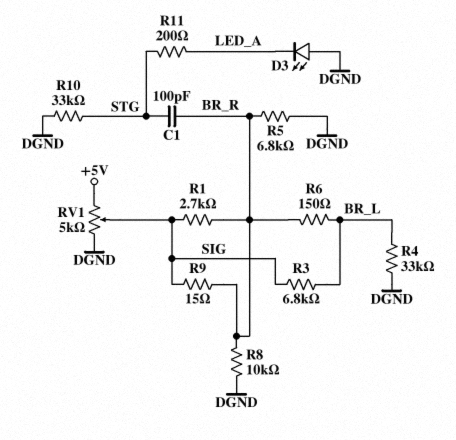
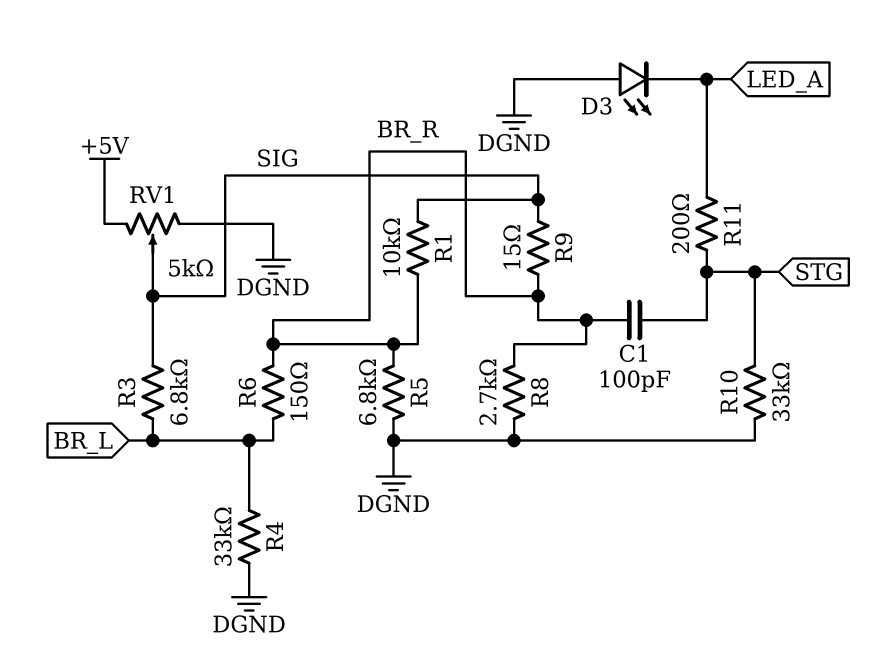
R1: 2.7k (BR_R, SIG) -> 10k (BR_R, SIG)
R8: 10k (BR_R, DGND) -> 2.7k (BR_R, DGND)

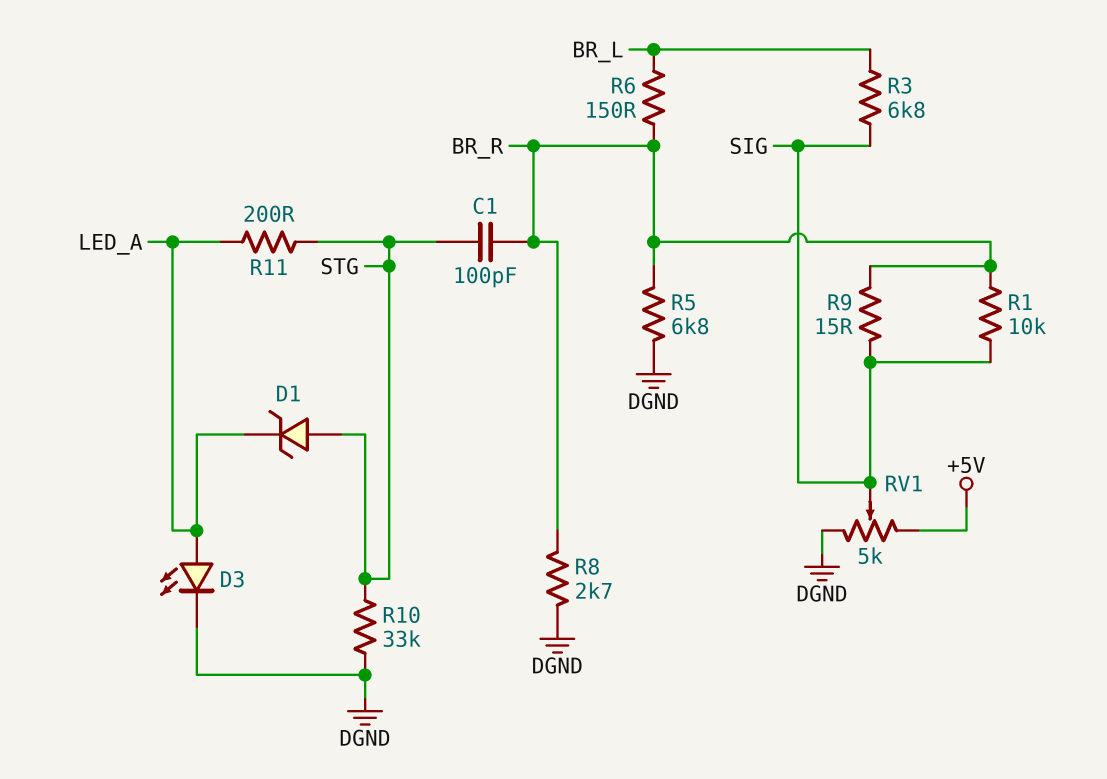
D1: none -> zener (A STG, K LED_A)
D3: LED (A DGND, K LED_A) -> LED (A LED_A, K DGND)
R4: 33k (BR_L, DGND) -> none

